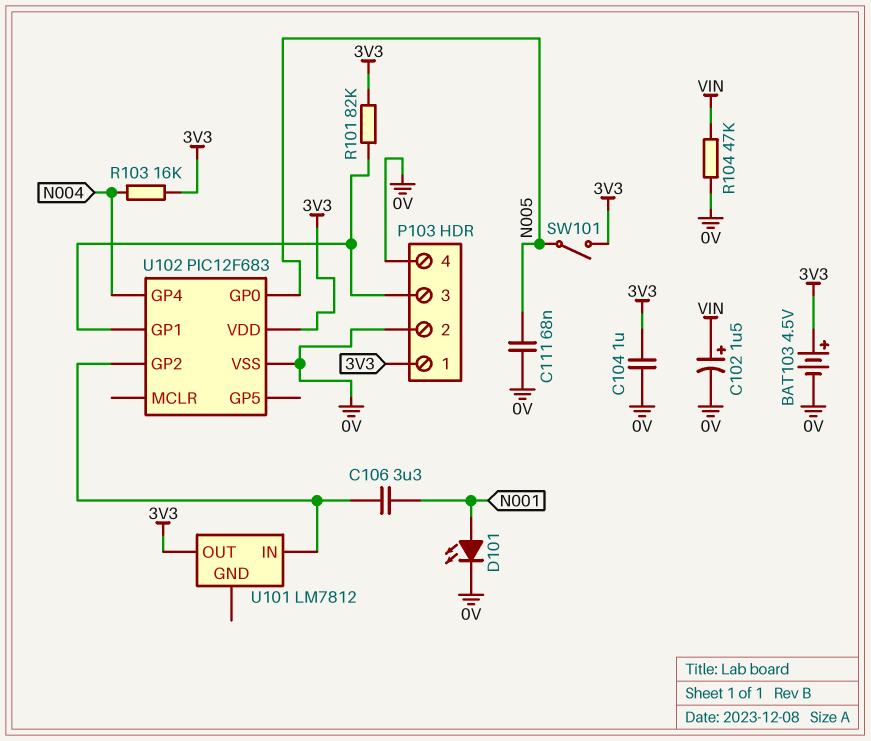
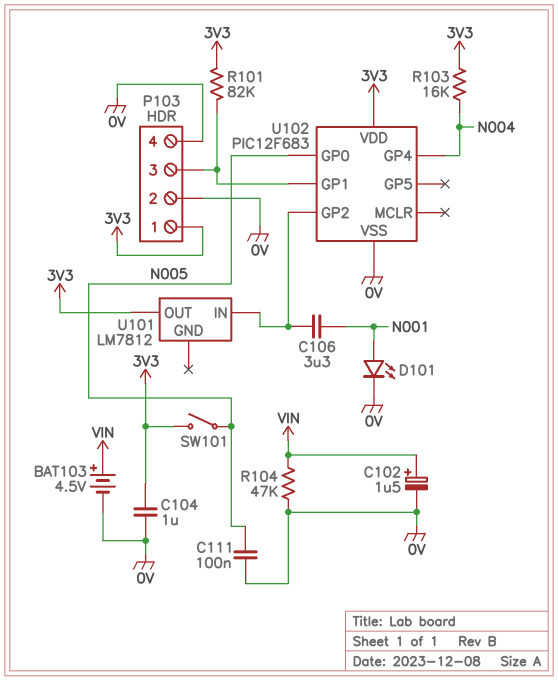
BAT103: 4.5V (plus 3V3, minus 0V) -> 4.5V (plus VIN, minus 0V)
C111: 68nF (0V, N005) -> 100nF (0V, N005)

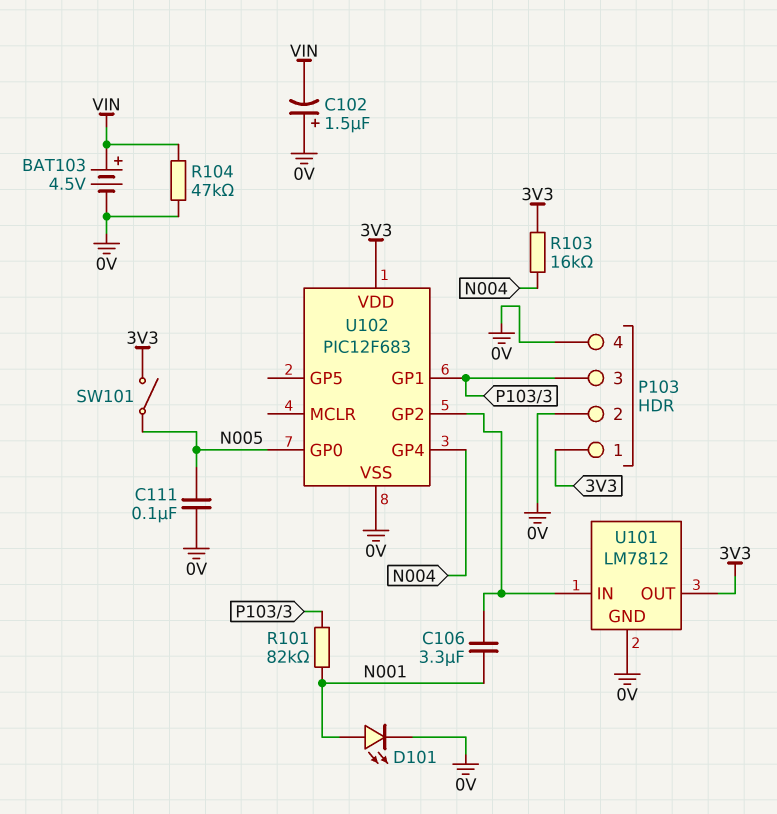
C102: 1.5uF (plus VIN, minus 0V) -> 1.5uF (plus 0V, minus VIN)
C104: 1uF (0V, 3V3) -> none
R101: 82k (3V3, P103/3) -> 82k (N001, P103/3)
U101 pin GND: none -> 0V

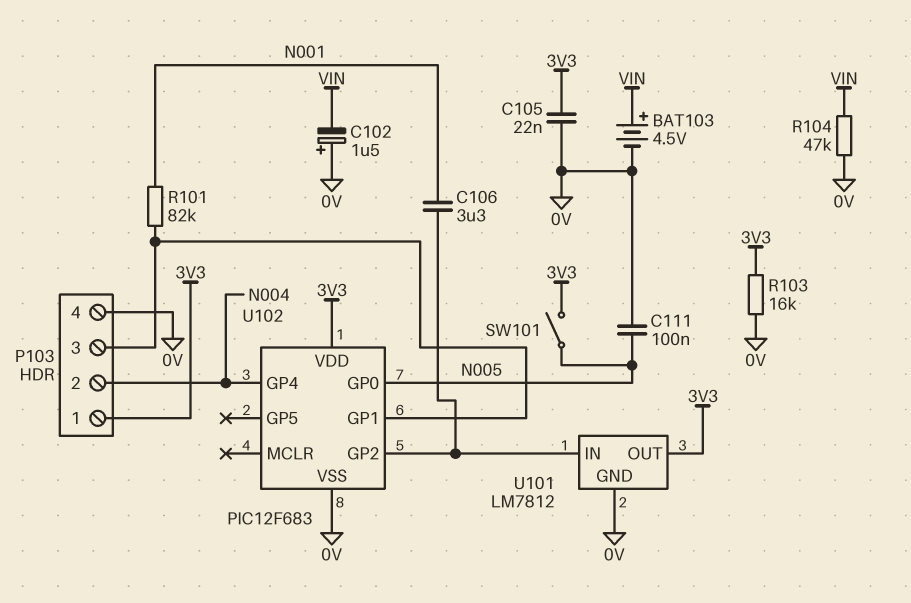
C105: none -> 22nF (0V, 3V3)
D101: LED (A N001, K 0V) -> none
P103 pin 2: 0V -> N004
R103: 16k (3V3, N004) -> 16k (0V, 3V3)

